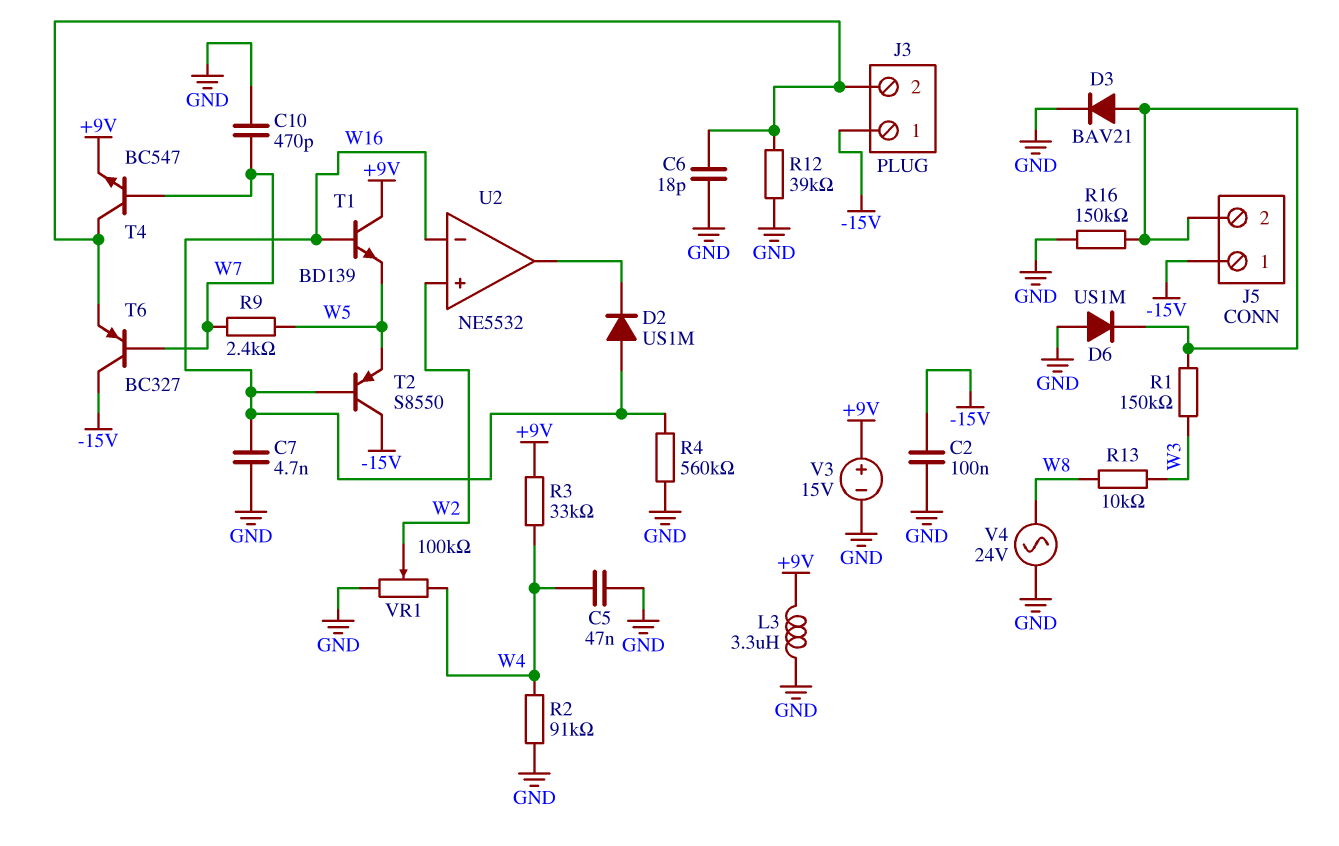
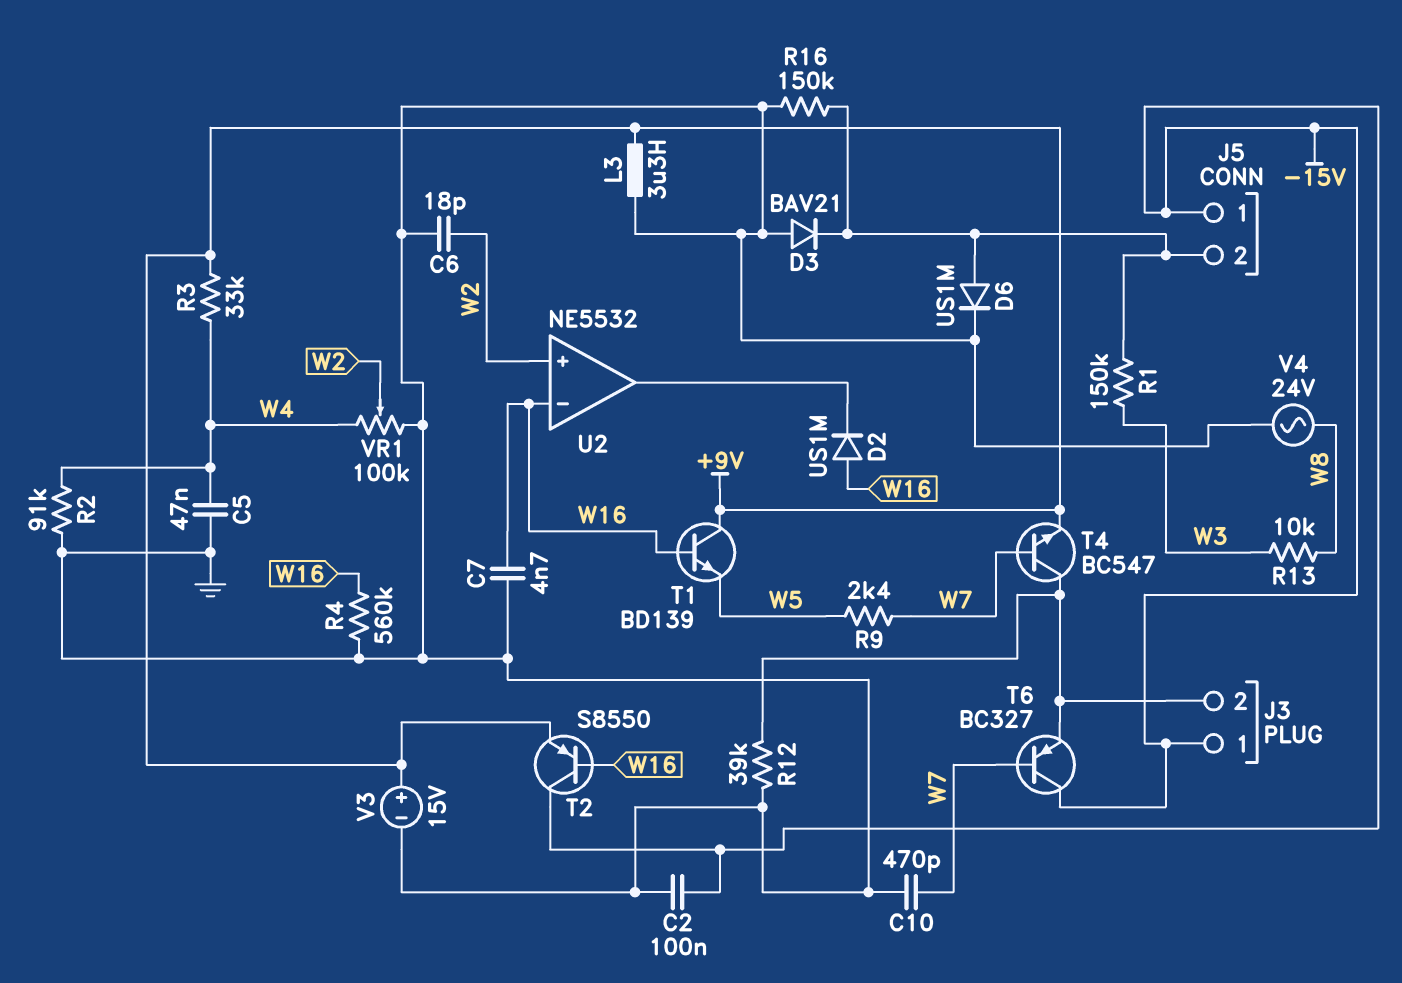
C6: 18pF (GND, J3/2) -> 18pF (GND, W2)
D3: diode BAV21 (A J5/2, K GND) -> diode BAV21 (A GND, K J5/2)
D6: diode US1M (A GND, K J5/2) -> diode US1M (A J5/2, K GND)
T2: PNP S8550 (B W16, C -15V, E W5) -> PNP S8550 (B W16, C -15V, E +9V)

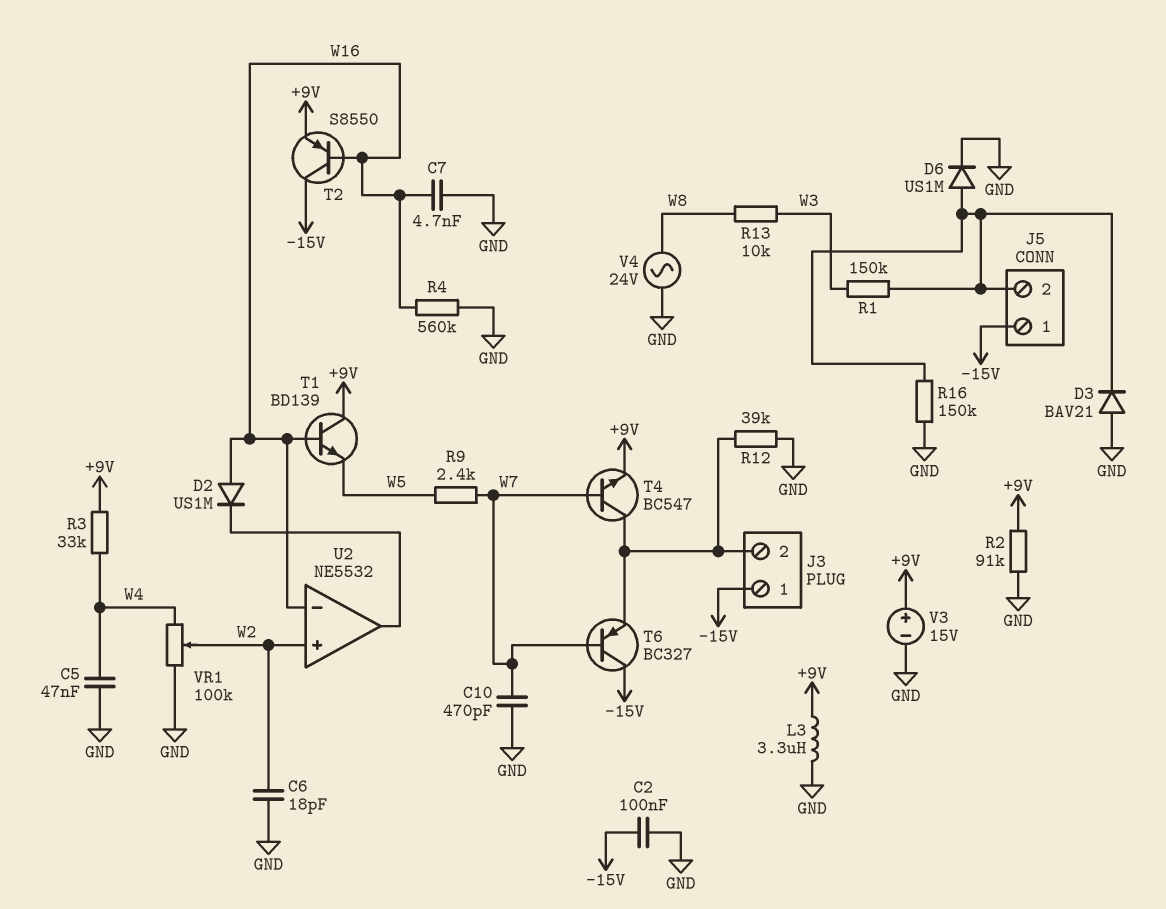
R2: 91k (GND, W4) -> 91k (+9V, GND)

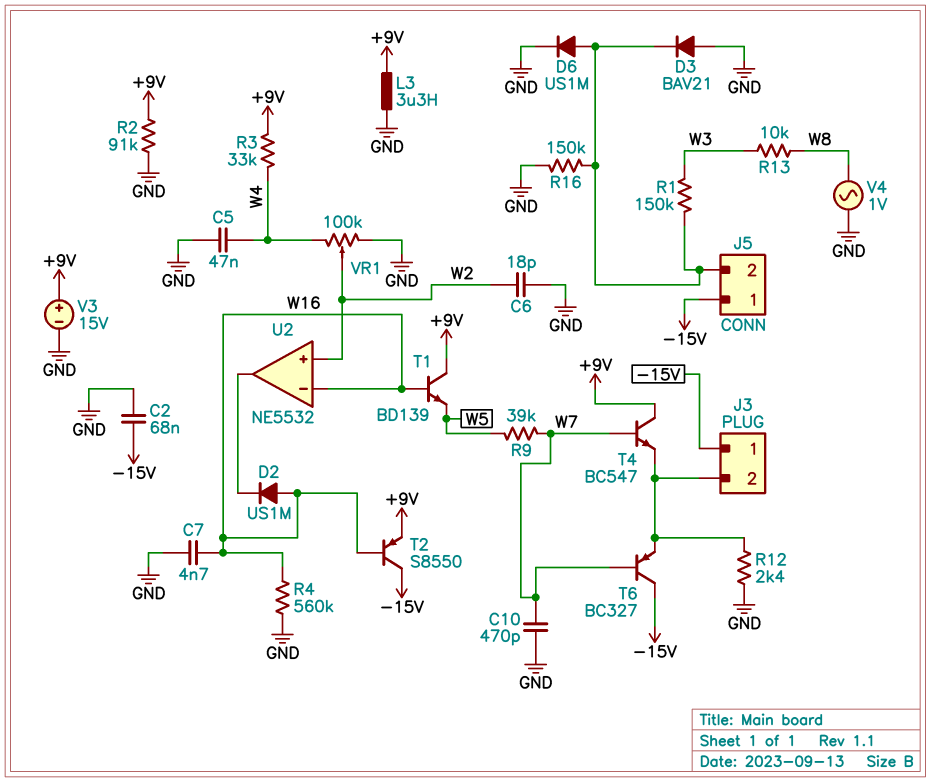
C2: 100nF (-15V, GND) -> 68nF (-15V, GND)
R9: 2.4k (W5, W7) -> 39k (W5, W7)
R12: 39k (GND, J3/2) -> 2.4k (GND, J3/2)
T4: NPN BC547 (B W7, C J3/2, E +9V) -> NPN BC547 (B W7, C +9V, E J3/2)
V4: AC 24V (GND, W8) -> AC 1V (GND, W8)

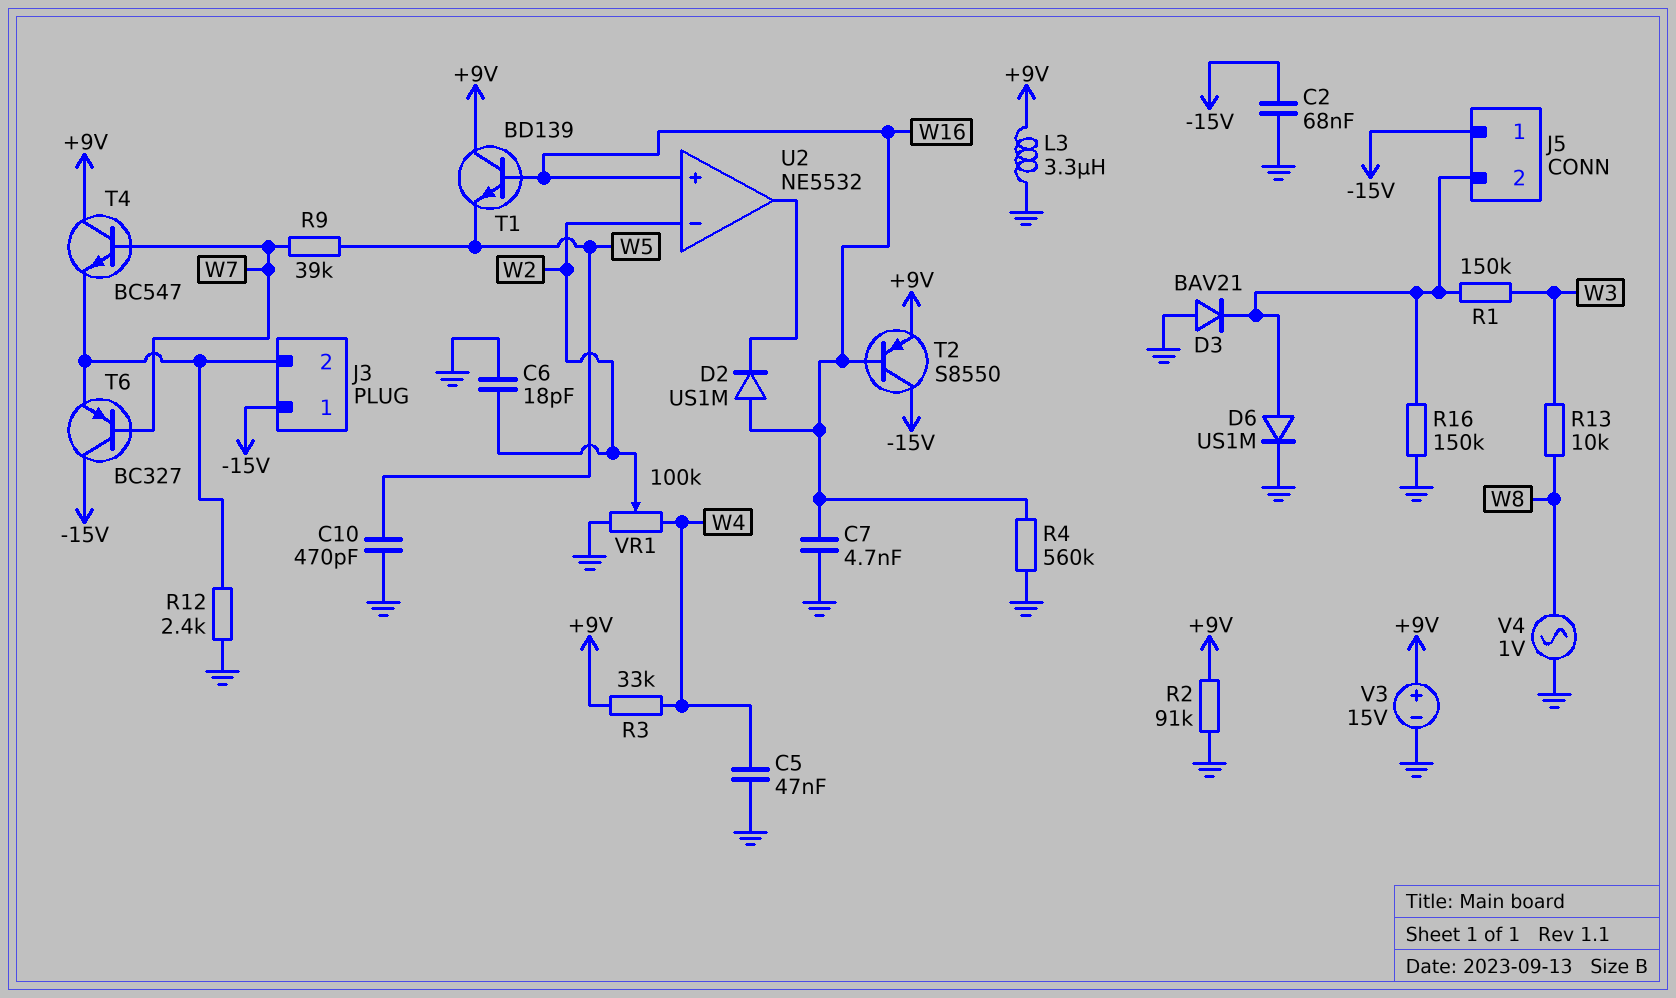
C10: 470pF (GND, W7) -> 470pF (GND, W5)
U2 pin in+: W2 -> W16
U2 pin in-: W16 -> W2

